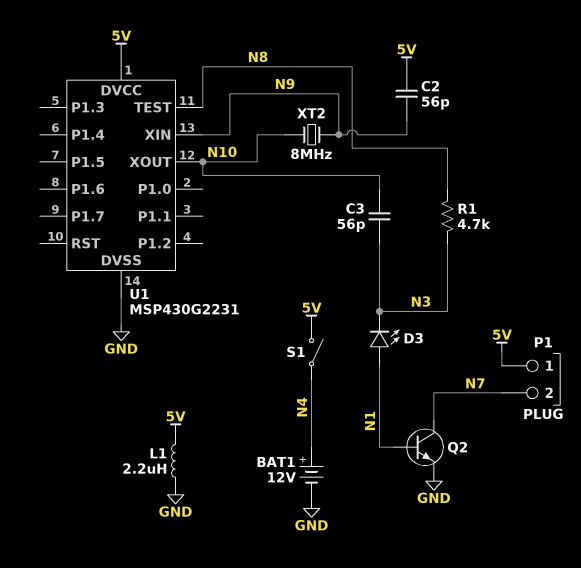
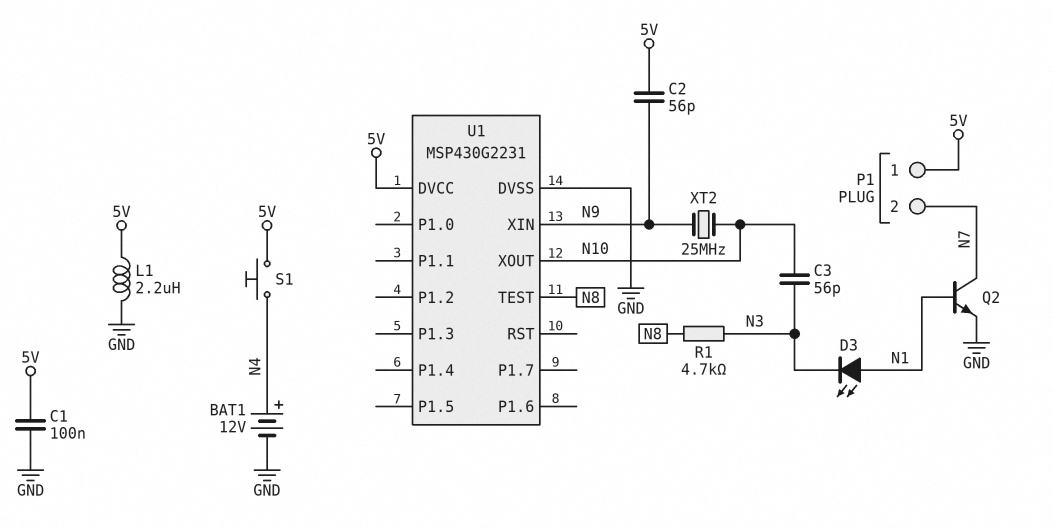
C1: none -> 100nF (5V, GND)
S1: switch (5V, N4) -> button (5V, N4)
XT2: 8MHz (N9, N10) -> 25MHz (N9, N10)

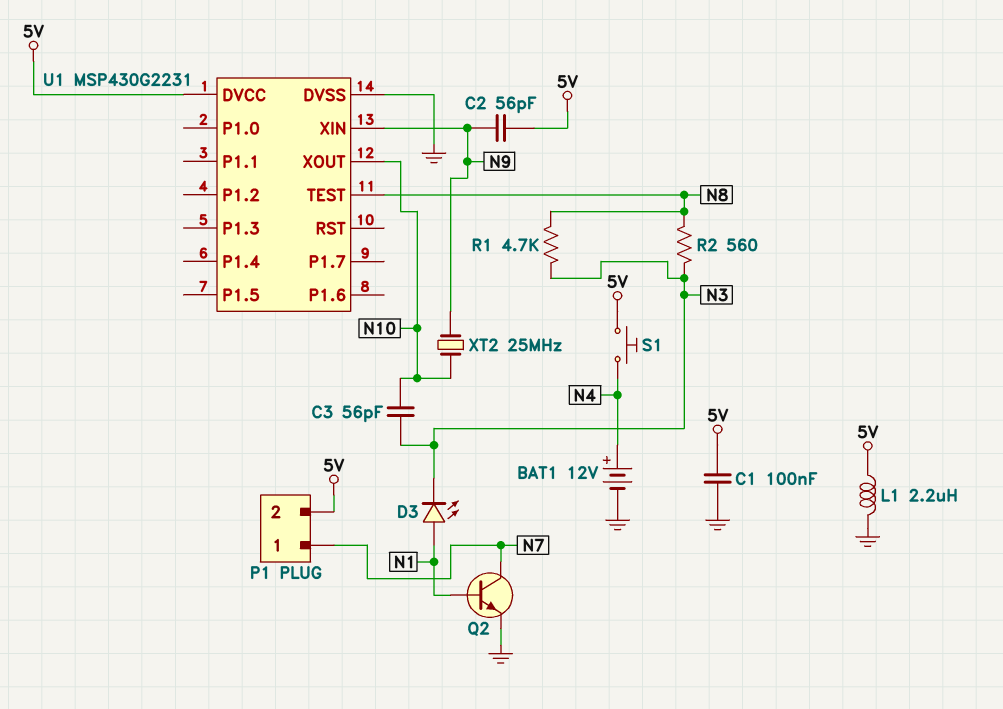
P1 pin 1: 5V -> N7
P1 pin 2: N7 -> 5V
R2: none -> 560 (N3, N8)

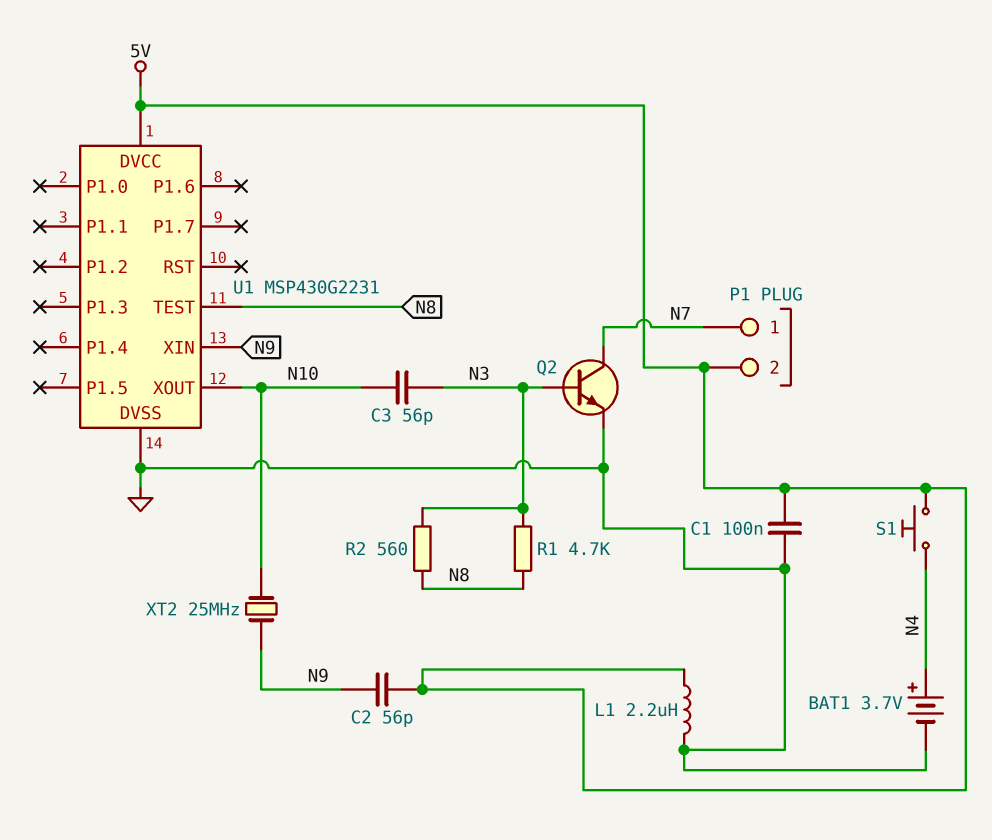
BAT1: 12V (plus N4, minus GND) -> 3.7V (plus N4, minus GND)
D3: LED (A N1, K N3) -> none
Q2: NPN (B N1, C N7, E GND) -> NPN (B N3, C N7, E GND)

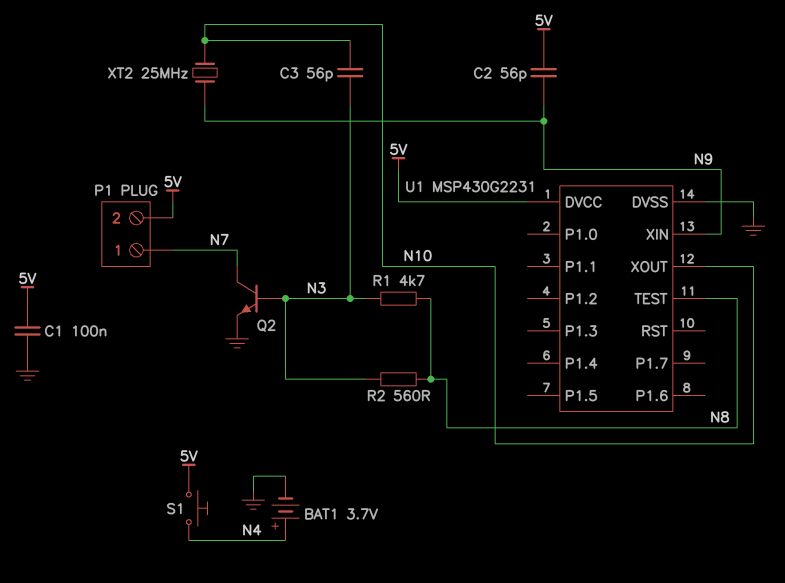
L1: 2.2uH (5V, GND) -> none

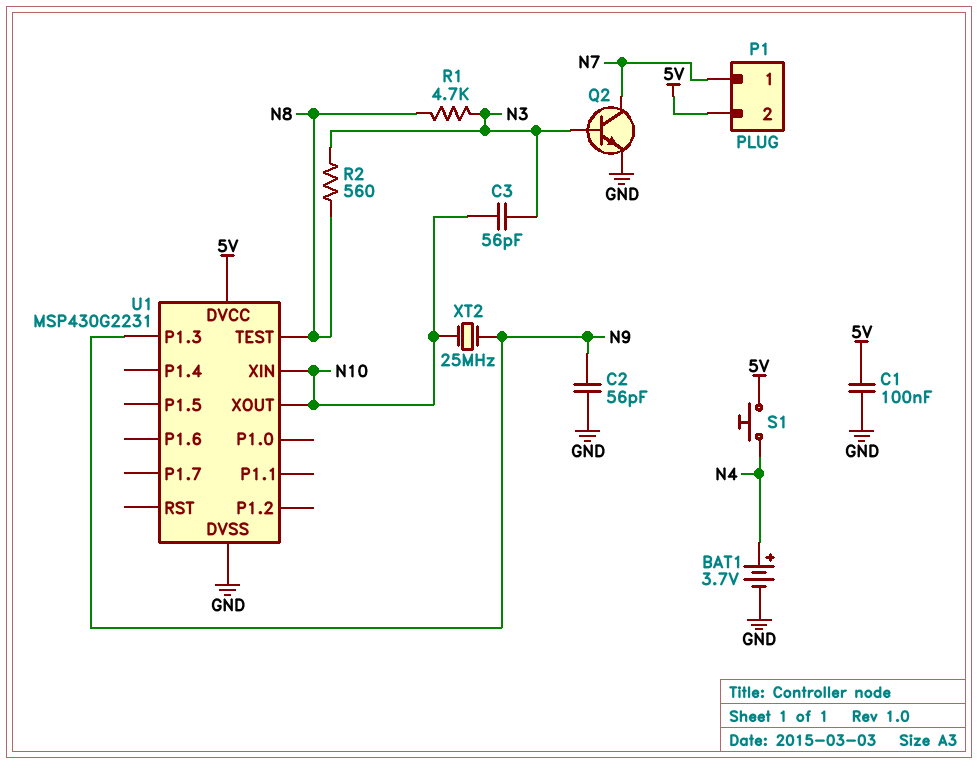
C2: 56pF (5V, N9) -> 56pF (GND, N9)
U1 pin P1.3: none -> N9
U1 pin XIN: N9 -> N10

